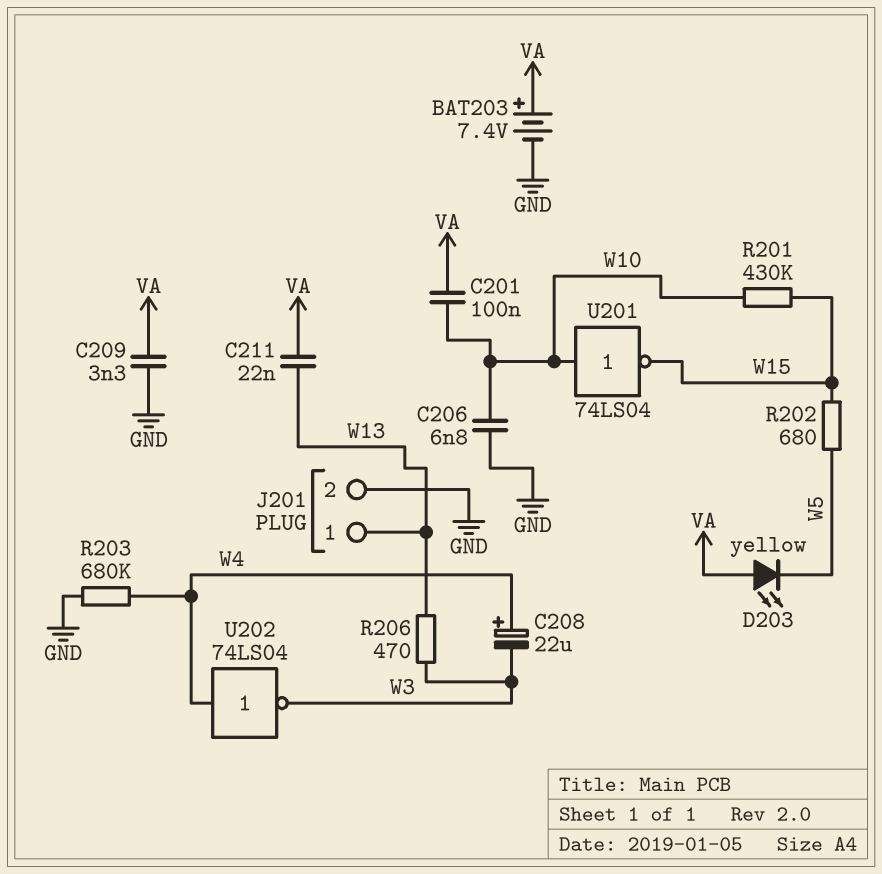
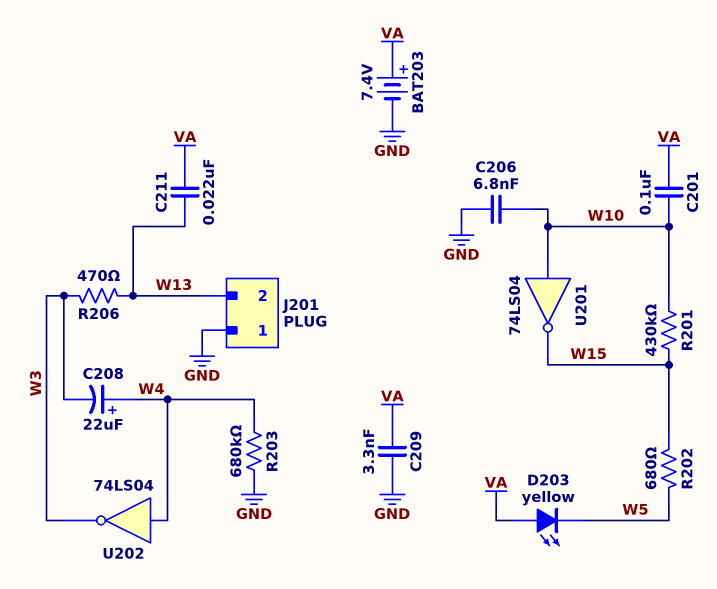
J201 pin 1: W13 -> GND
J201 pin 2: GND -> W13

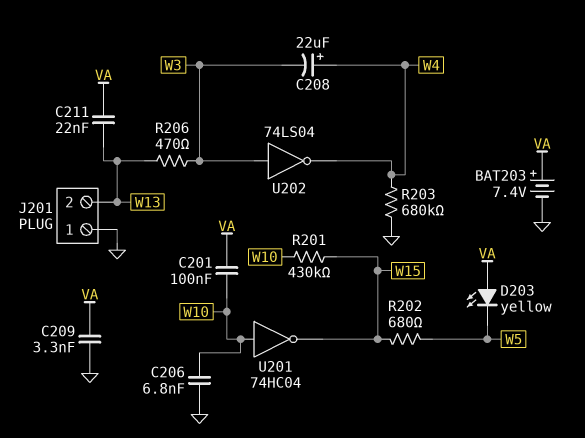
U201: NOT 74LS04 (in W10, out W15) -> NOT 74HC04 (in W10, out W15)
U202: NOT 74LS04 (in W4, out W3) -> NOT 74LS04 (in W3, out W4)

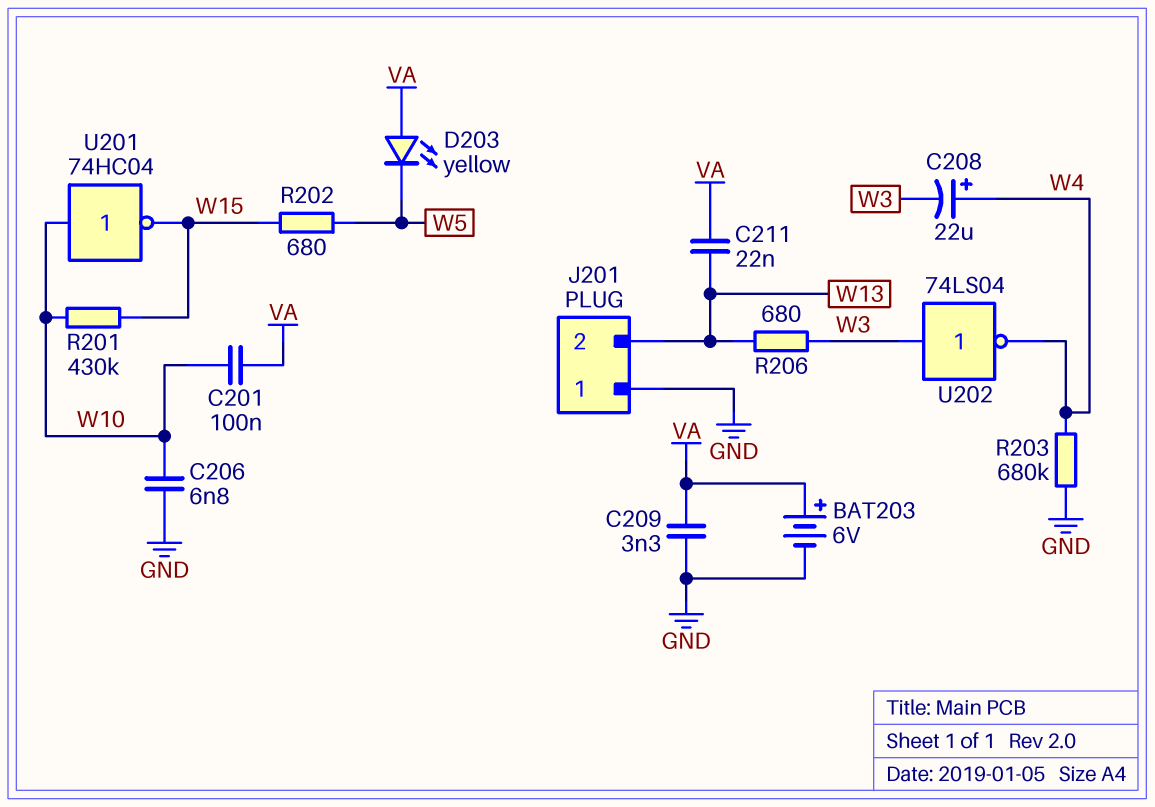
BAT203: 7.4V (plus VA, minus GND) -> 6V (plus VA, minus GND)
R206: 470 (W3, W13) -> 680 (W3, W13)

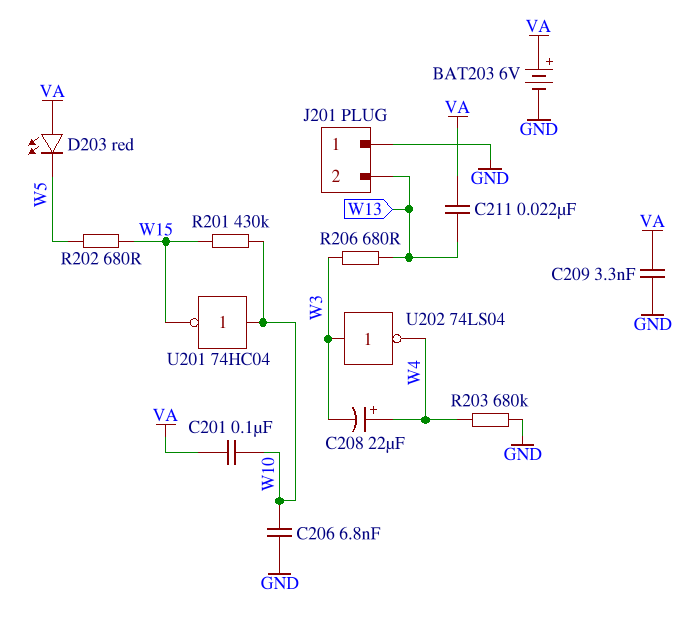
D203: LED yellow (A VA, K W5) -> LED red (A VA, K W5)

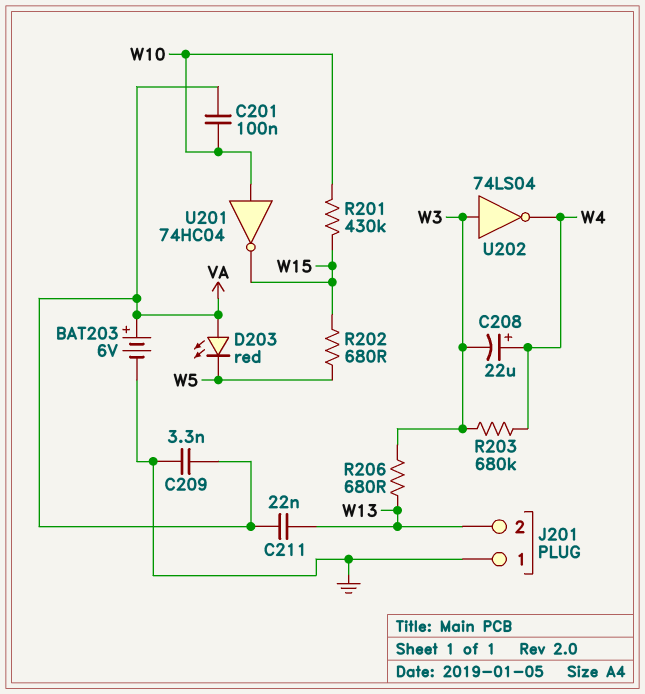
C206: 6.8nF (GND, W10) -> none
R203: 680k (GND, W4) -> 680k (W3, W4)

